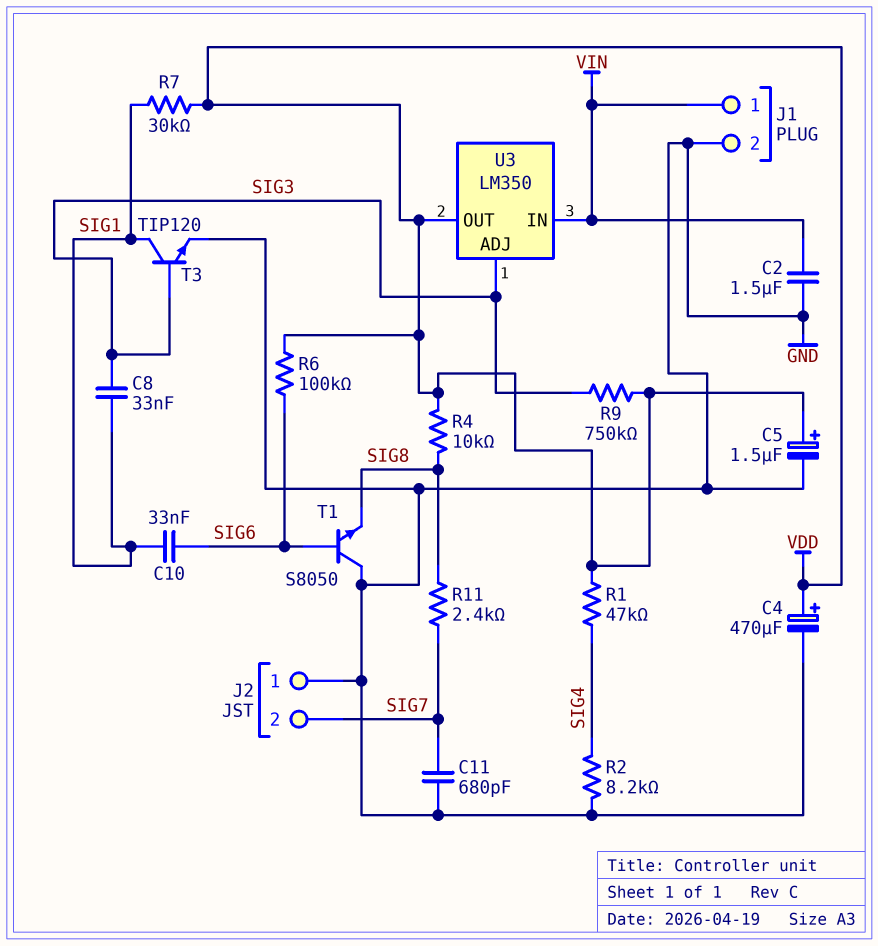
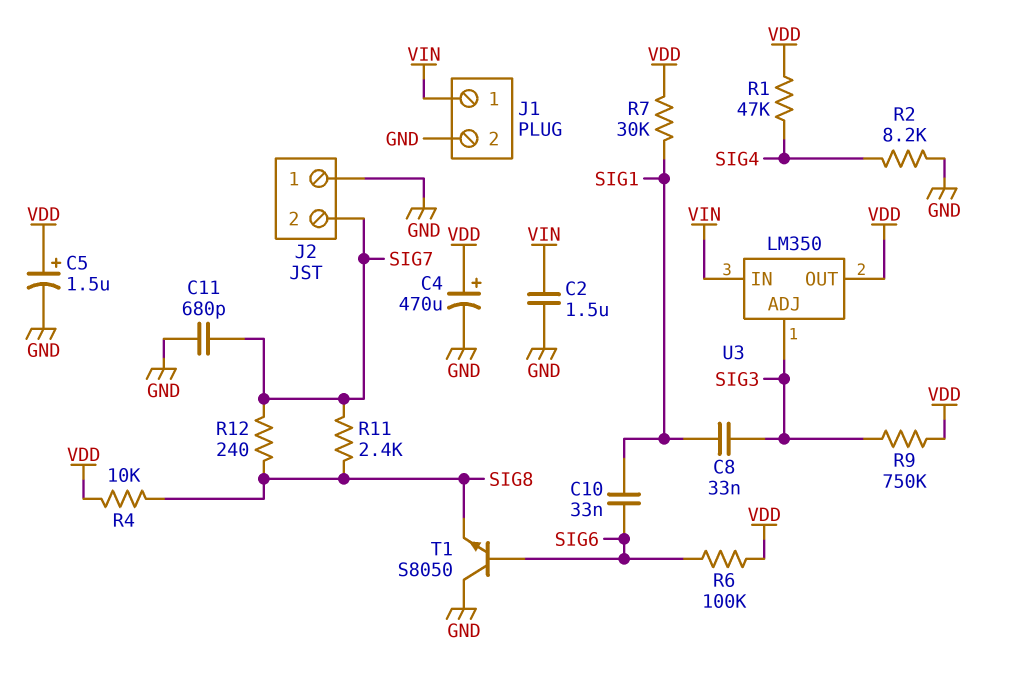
R12: none -> 240 (SIG7, SIG8)
T3: NPN TIP120 (B SIG3, C SIG1, E GND) -> none

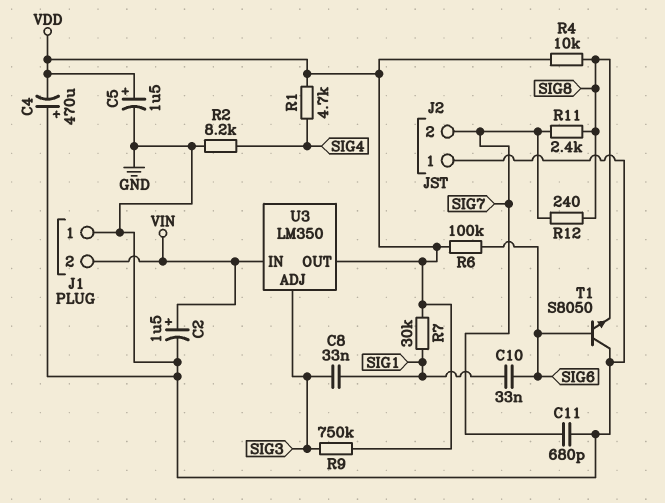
C2: 1.5uF (GND, VIN) -> 1.5uF (plus VIN, minus GND)
C4: 470uF (plus VDD, minus GND) -> 470uF (plus GND, minus VDD)
J1 pin 1: VIN -> GND
J1 pin 2: GND -> VIN
R1: 47k (SIG4, VDD) -> 4.7k (SIG4, VDD)

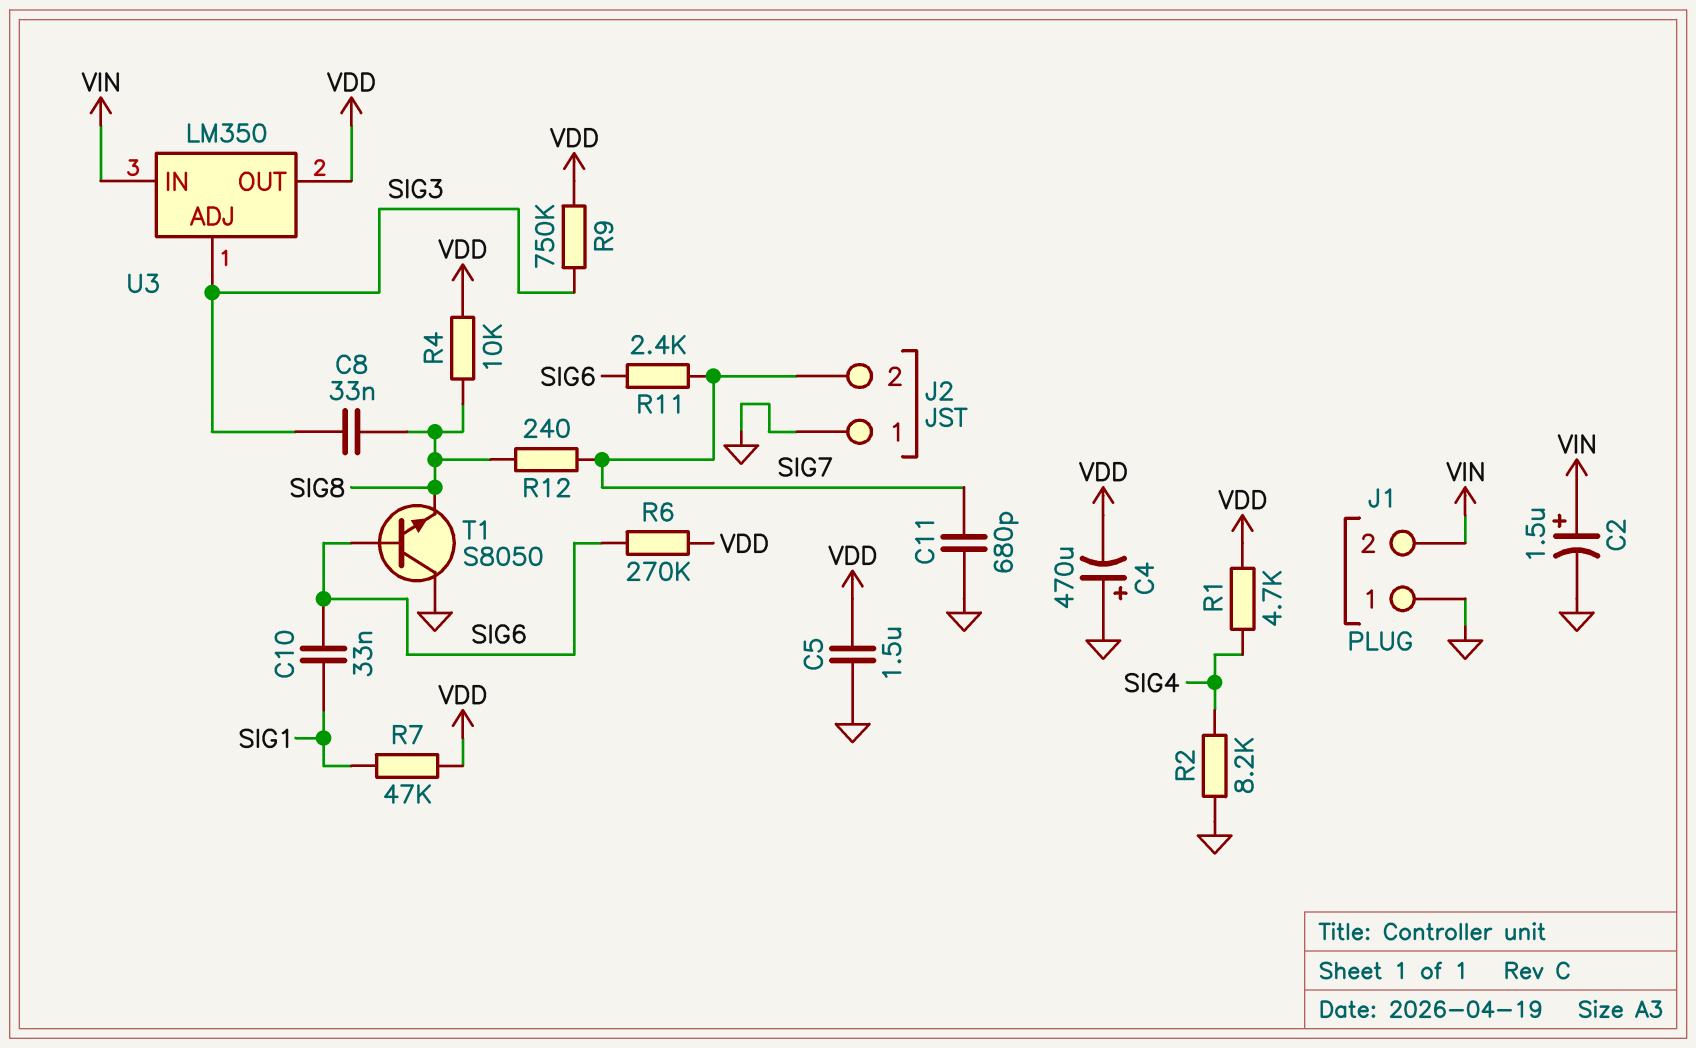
C5: 1.5uF (plus VDD, minus GND) -> 1.5uF (GND, VDD)
C8: 33nF (SIG1, SIG3) -> 33nF (SIG3, SIG8)
R6: 100k (SIG6, VDD) -> 270k (SIG6, VDD)
R7: 30k (SIG1, VDD) -> 47k (SIG1, VDD)
R11: 2.4k (SIG7, SIG8) -> 2.4k (SIG6, SIG7)

